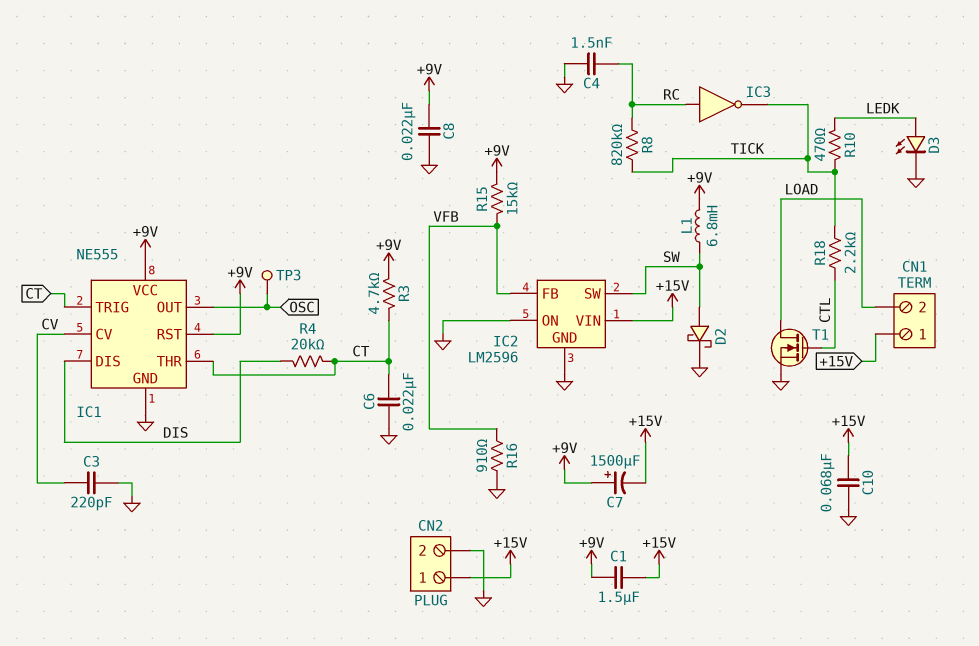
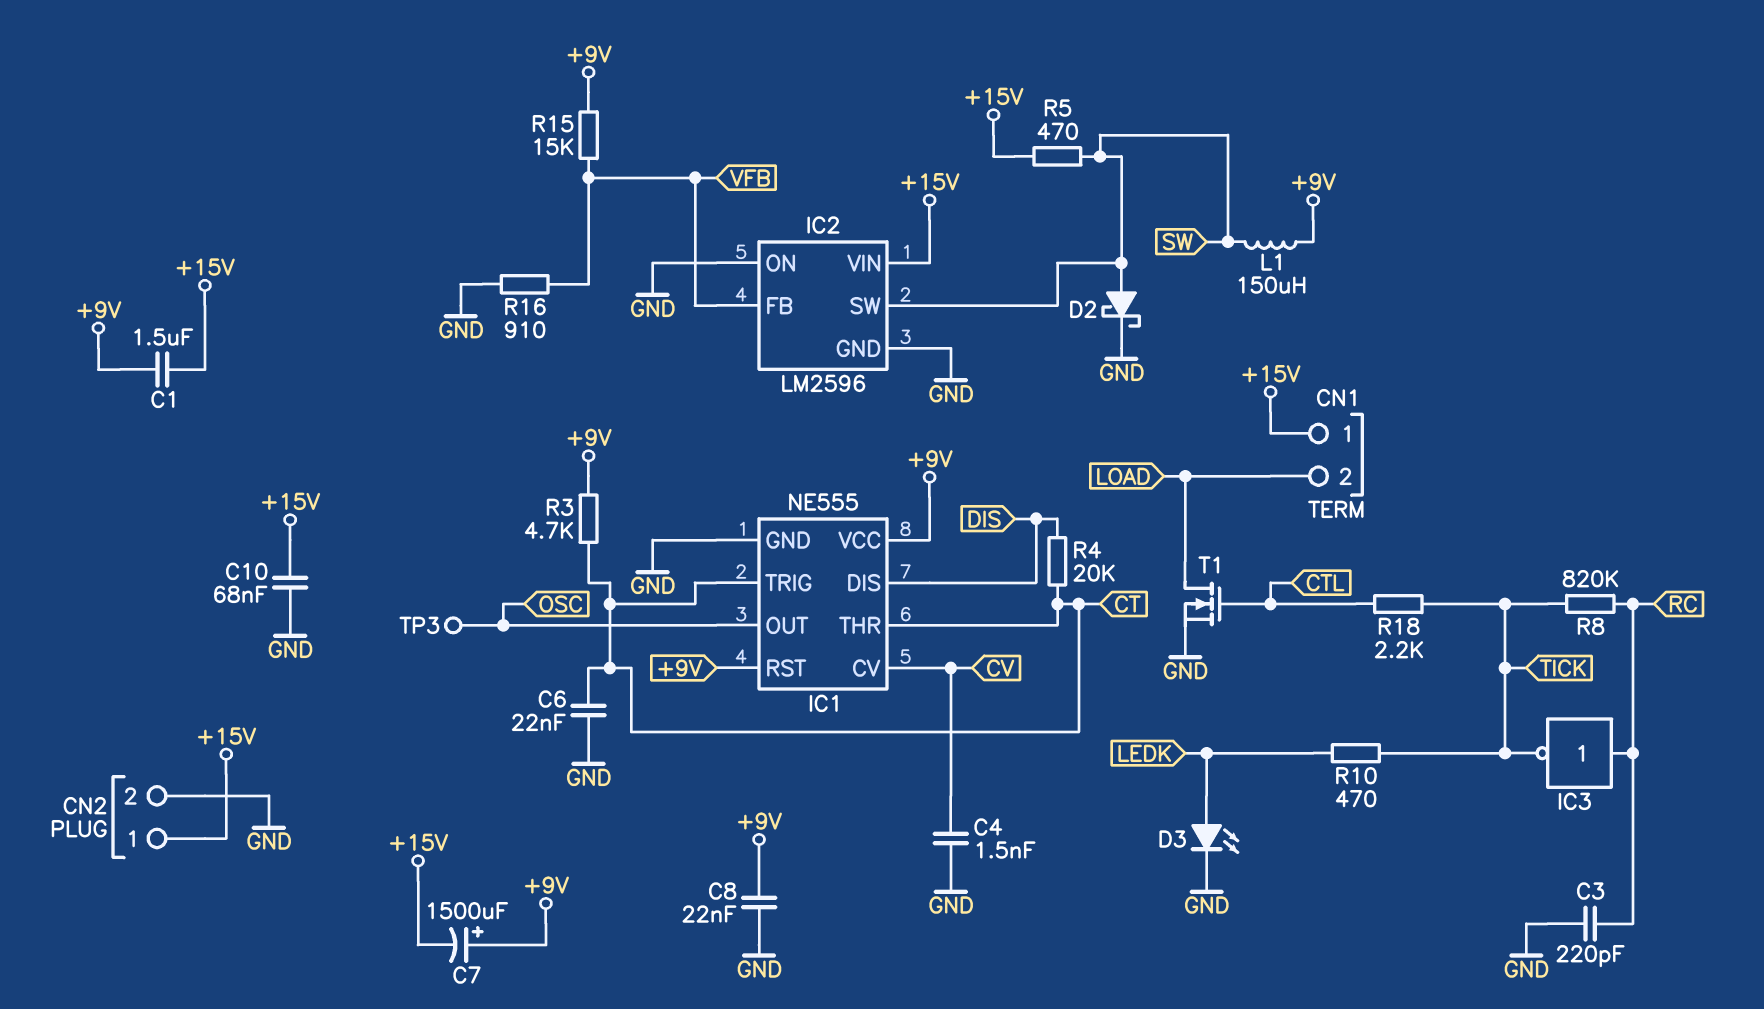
C3: 220pF (CV, GND) -> 220pF (GND, RC)
C4: 1.5nF (GND, RC) -> 1.5nF (CV, GND)
L1: 6.8mH (+9V, SW) -> 150uH (+9V, SW)
R5: none -> 470 (+15V, SW)

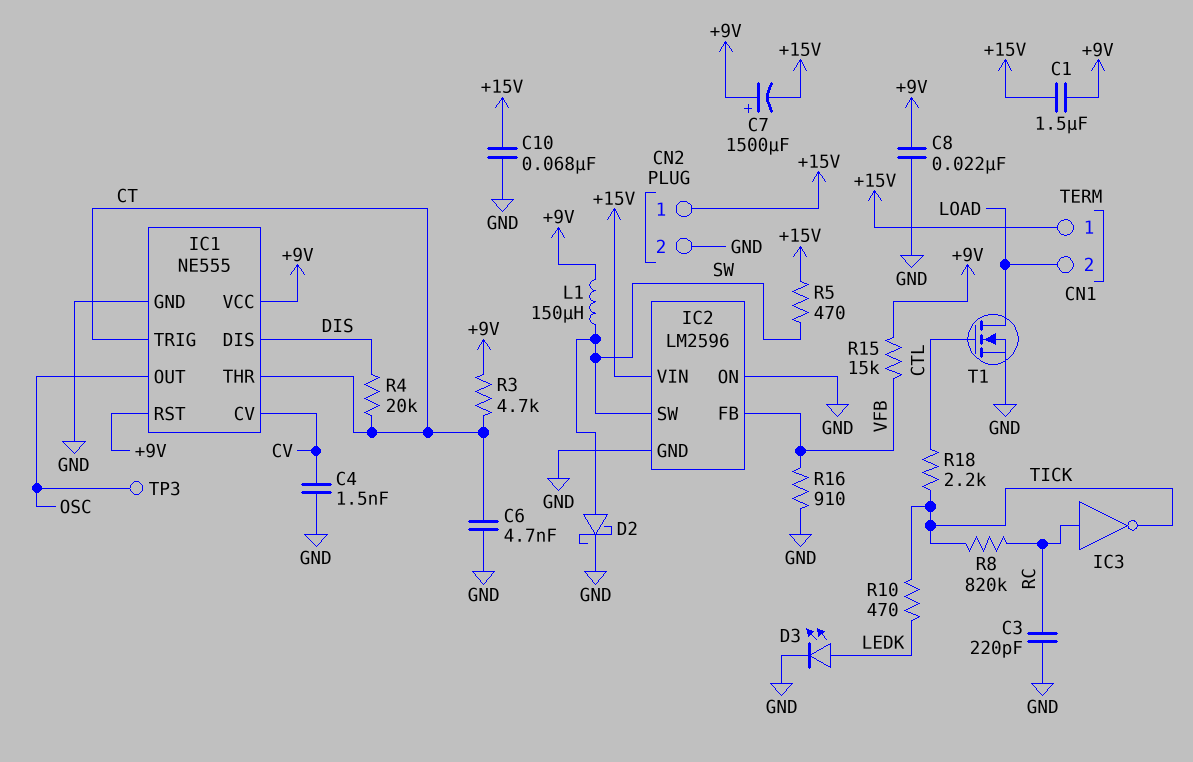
C6: 22nF (CT, GND) -> 4.7nF (CT, GND)

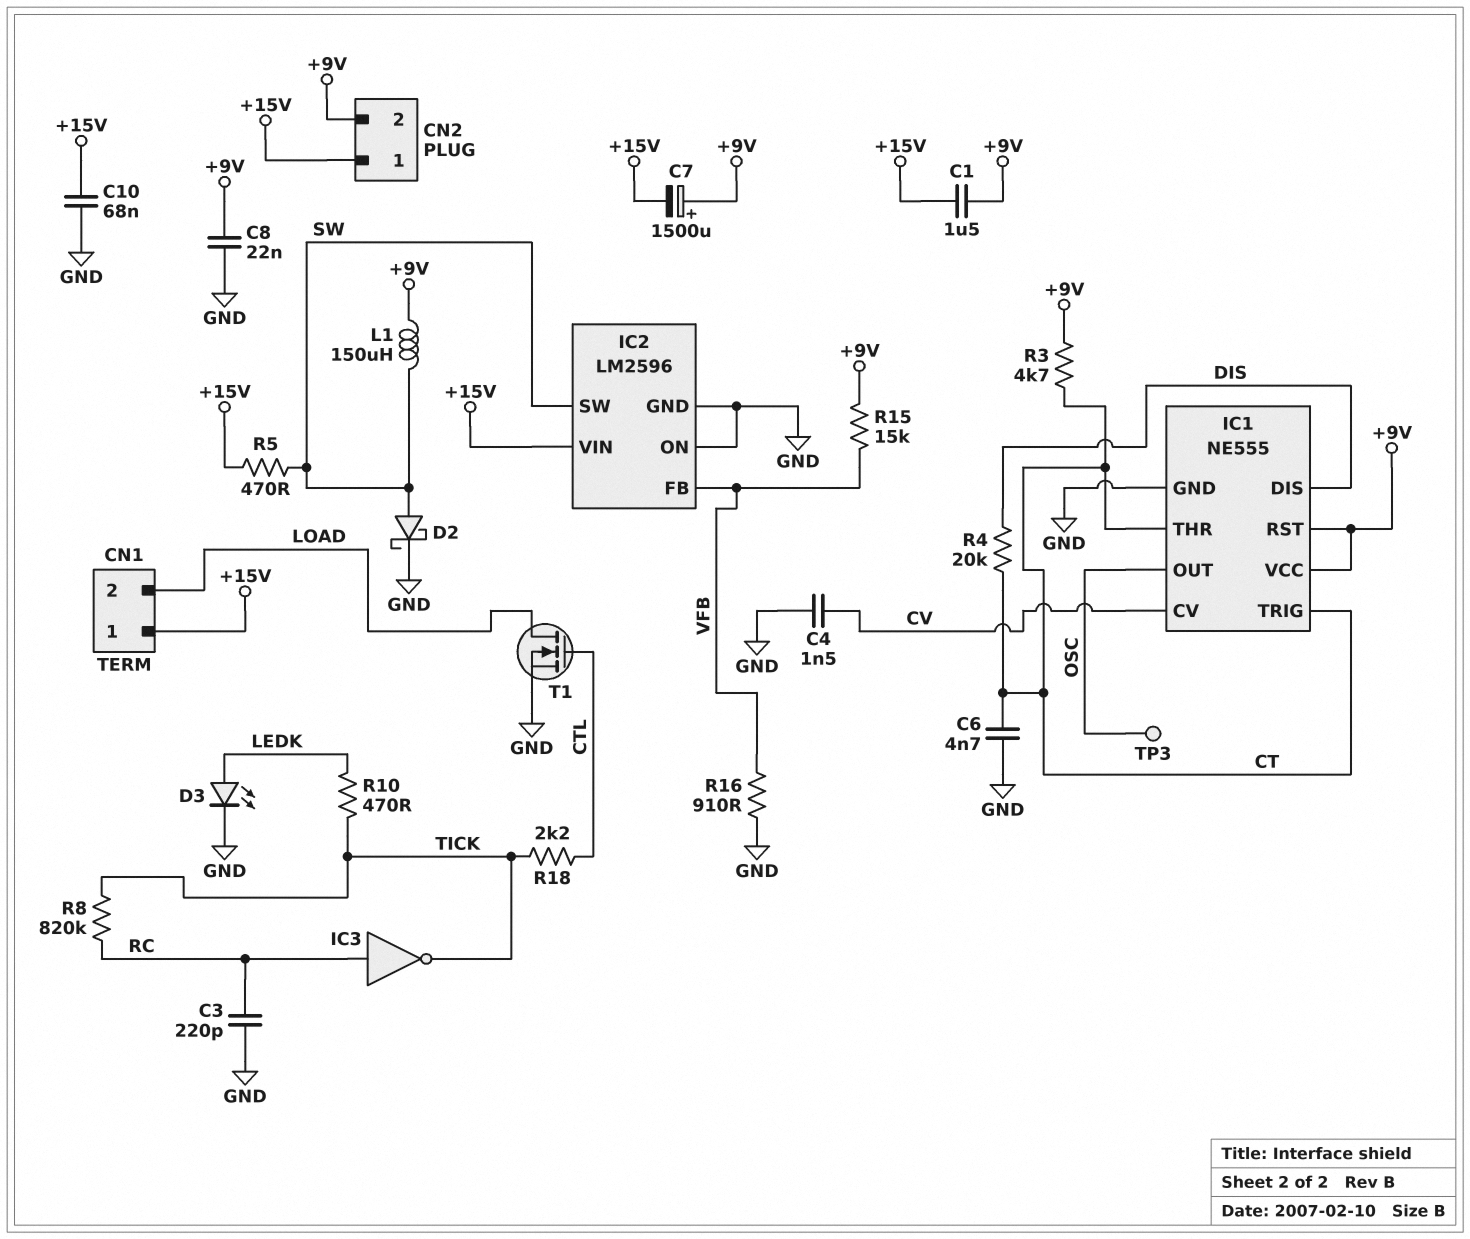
CN2 pin 2: GND -> +9V

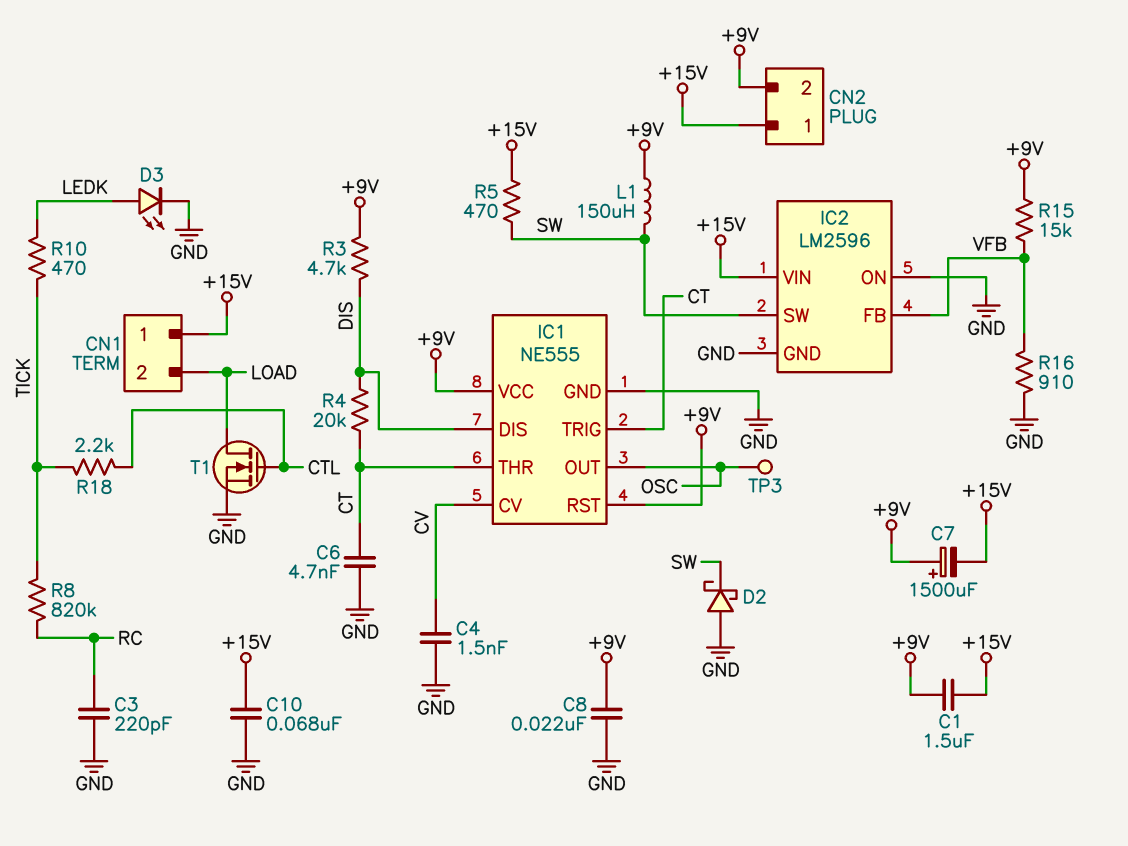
D2: schottky (A SW, K GND) -> schottky (A GND, K SW)
IC3: NOT (in RC, out TICK) -> none
R3: 4.7k (+9V, CT) -> 4.7k (+9V, DIS)

